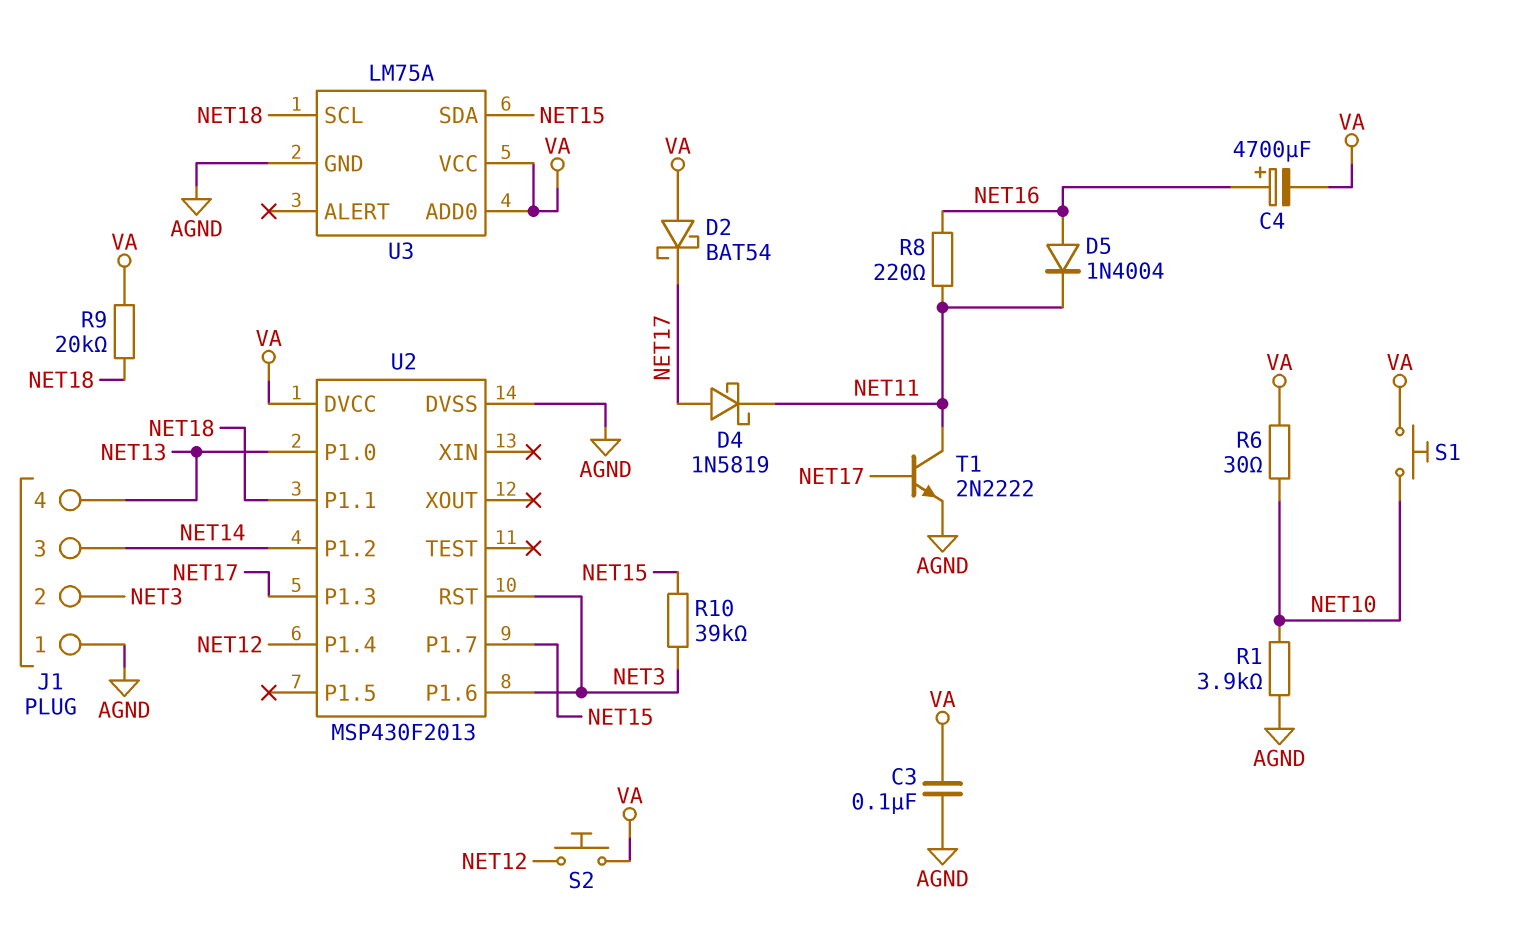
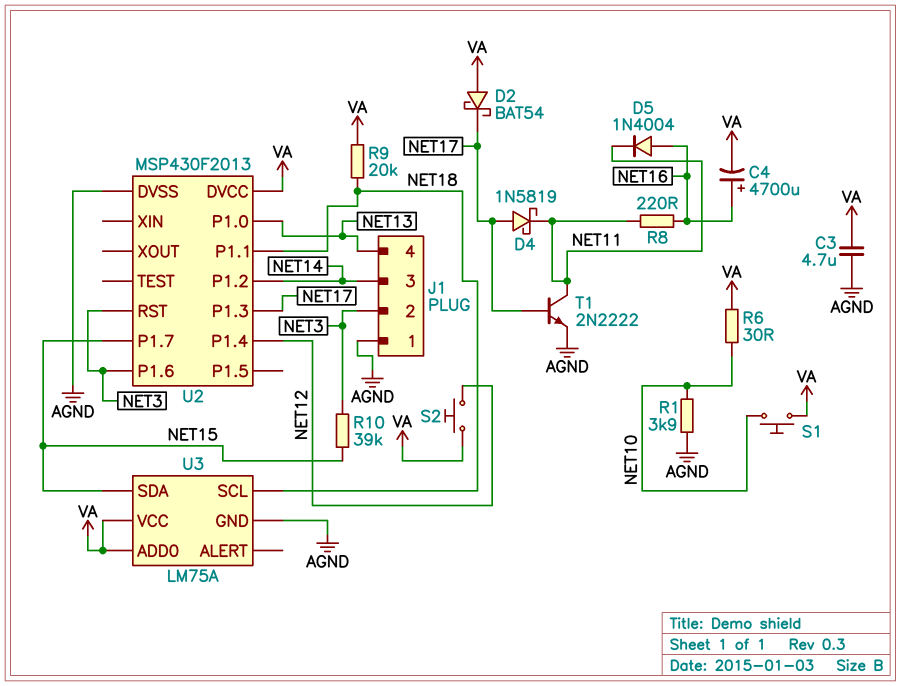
C3: 100nF (AGND, VA) -> 4.7uF (AGND, VA)

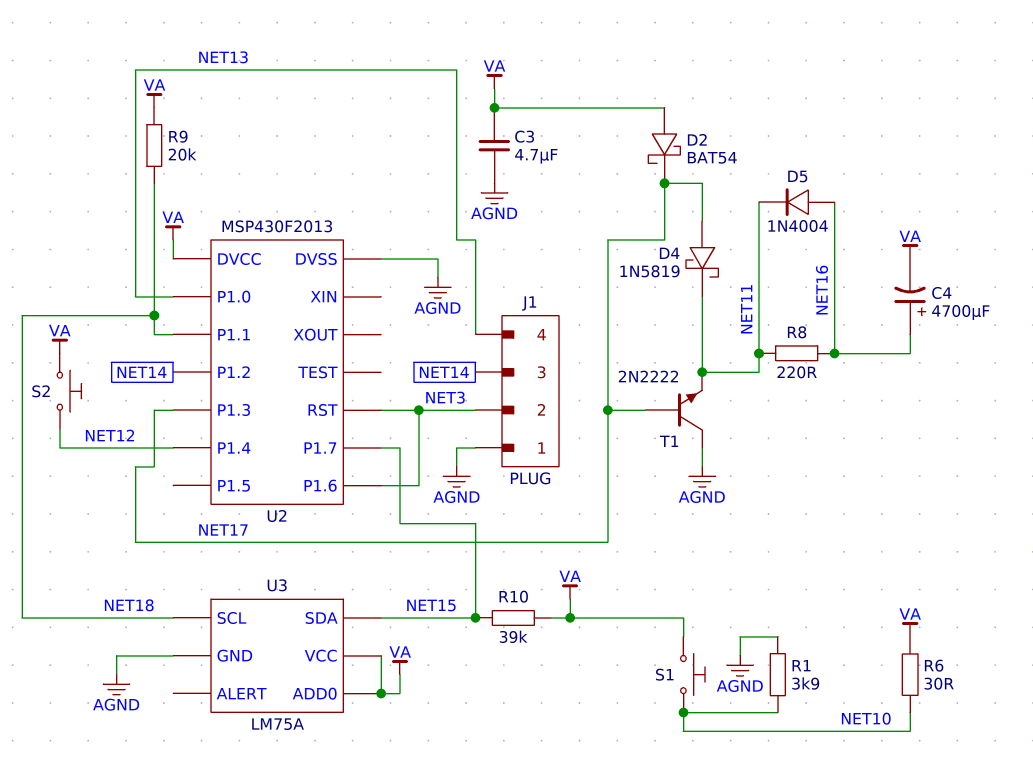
R10: 39k (NET3, NET15) -> 39k (NET15, VA)
T1: NPN 2N2222 (B NET17, C NET11, E AGND) -> NPN 2N2222 (B NET17, C AGND, E NET11)

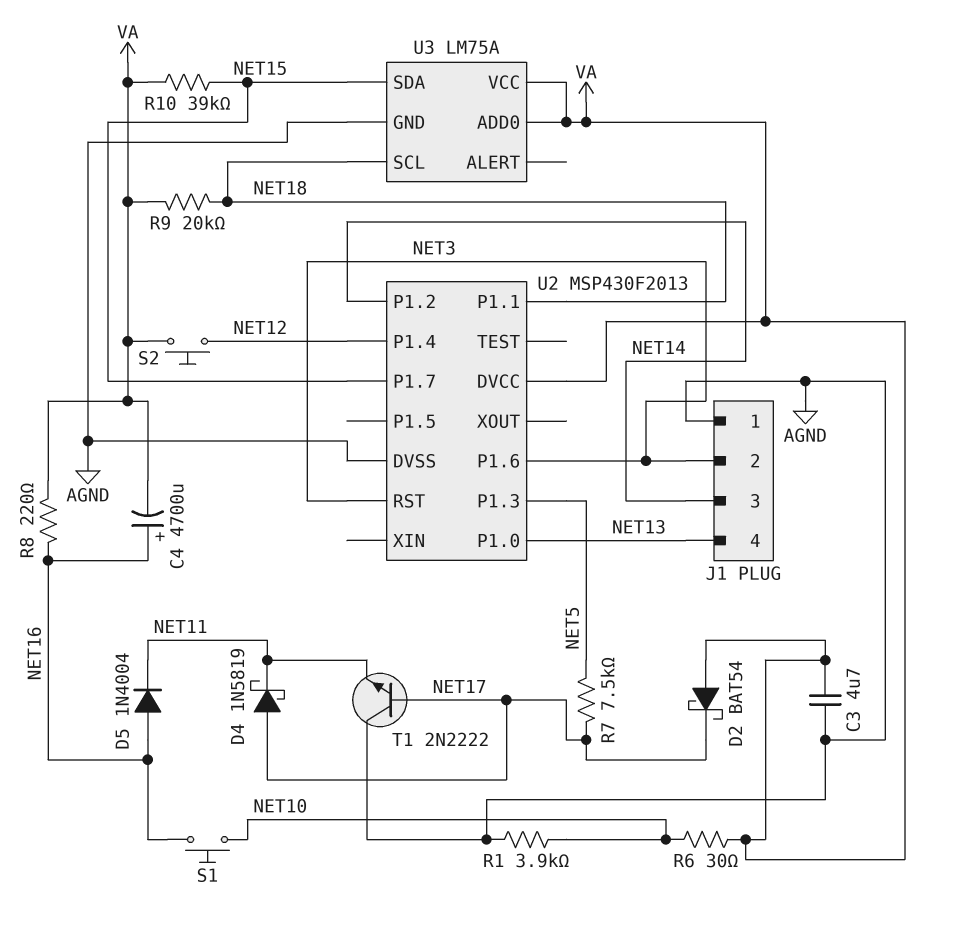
R7: none -> 7.5k (NET5, NET17)
R8: 220 (NET11, NET16) -> 220 (NET16, VA)
S1: button (NET10, VA) -> button (NET10, NET16)
U2 pin P1.3: NET17 -> NET5

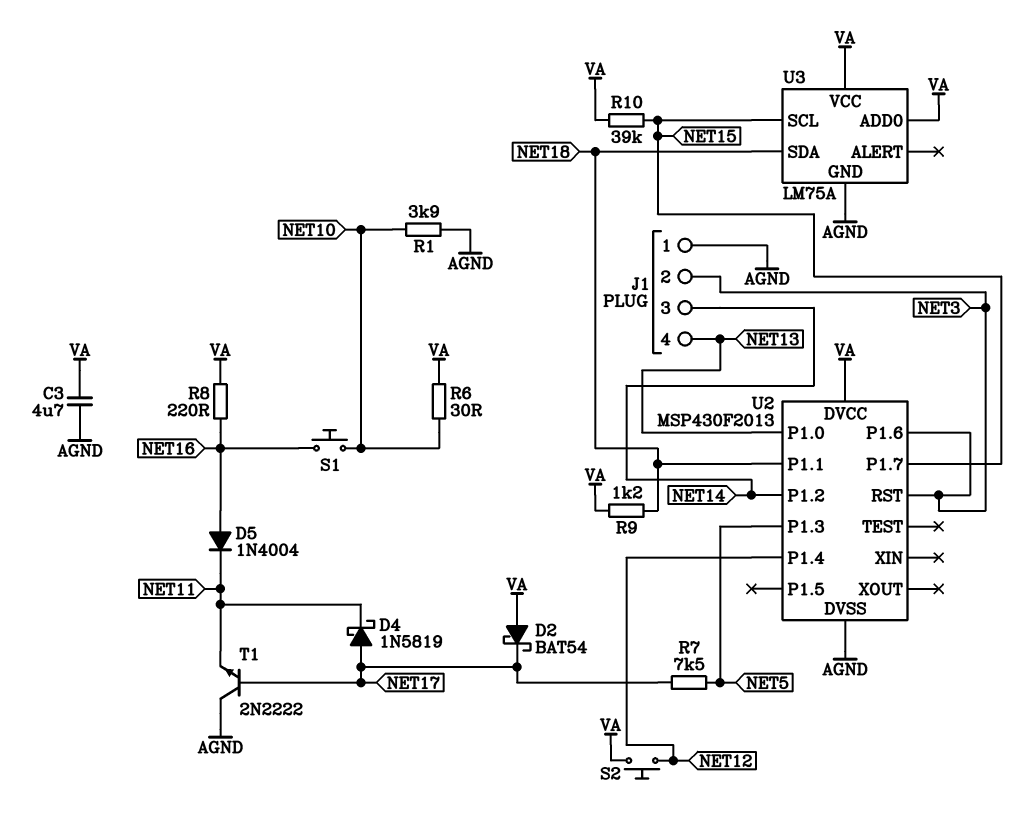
C4: 4700uF (plus NET16, minus VA) -> none
R9: 20k (NET18, VA) -> 1.2k (NET18, VA)
U3 pin SCL: NET18 -> NET15
U3 pin SDA: NET15 -> NET18

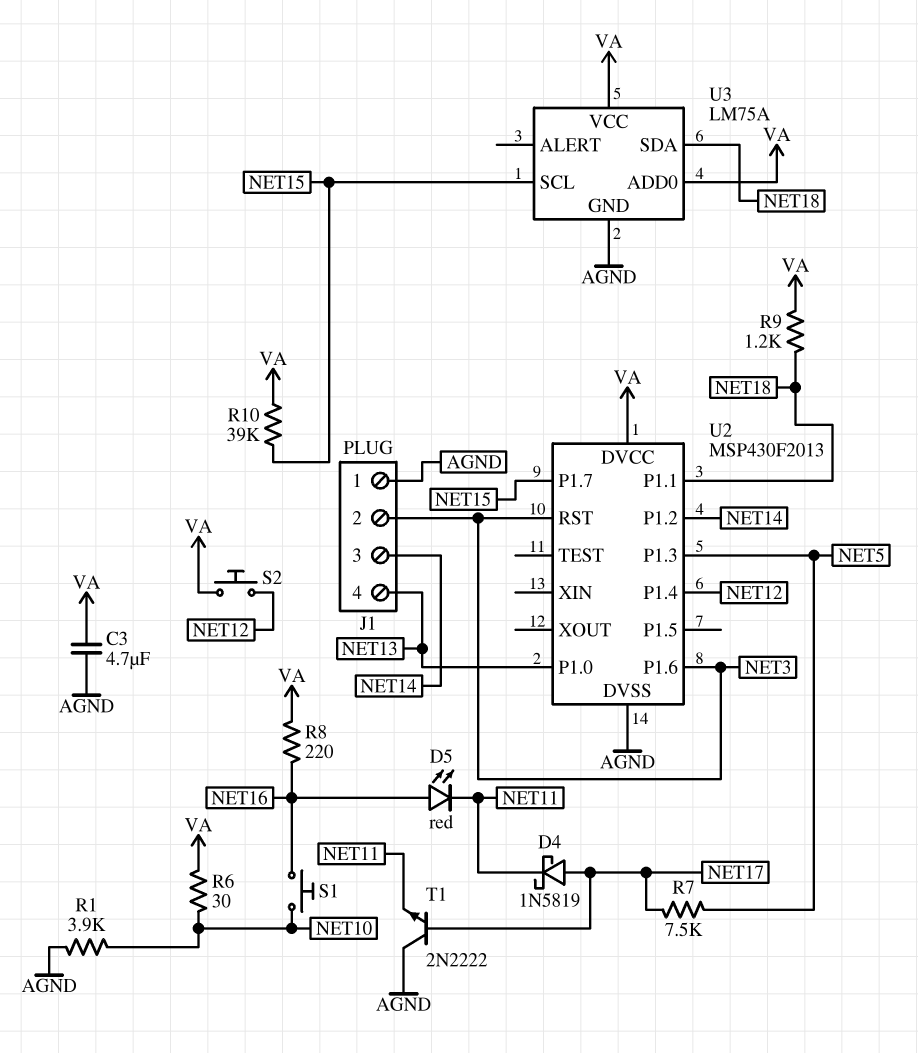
D2: schottky BAT54 (A VA, K NET17) -> none
D5: diode 1N4004 (A NET16, K NET11) -> LED red (A NET16, K NET11)

